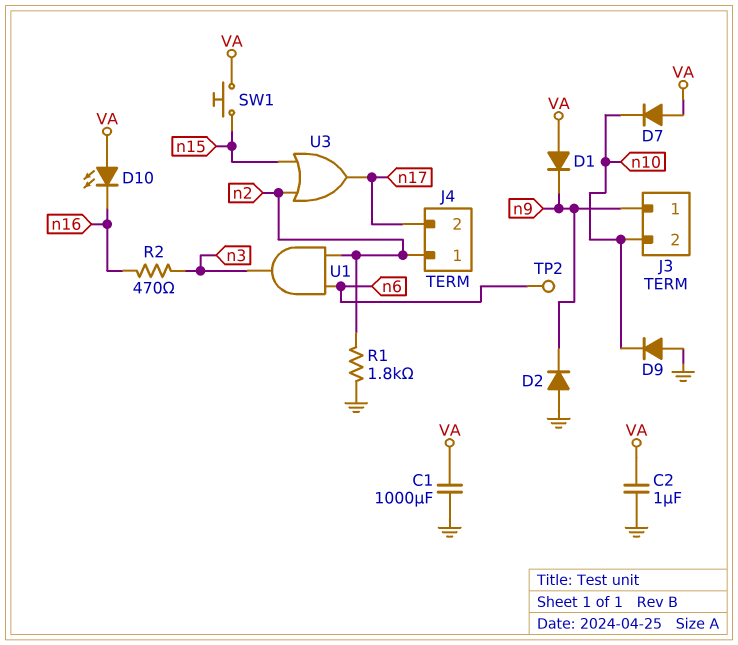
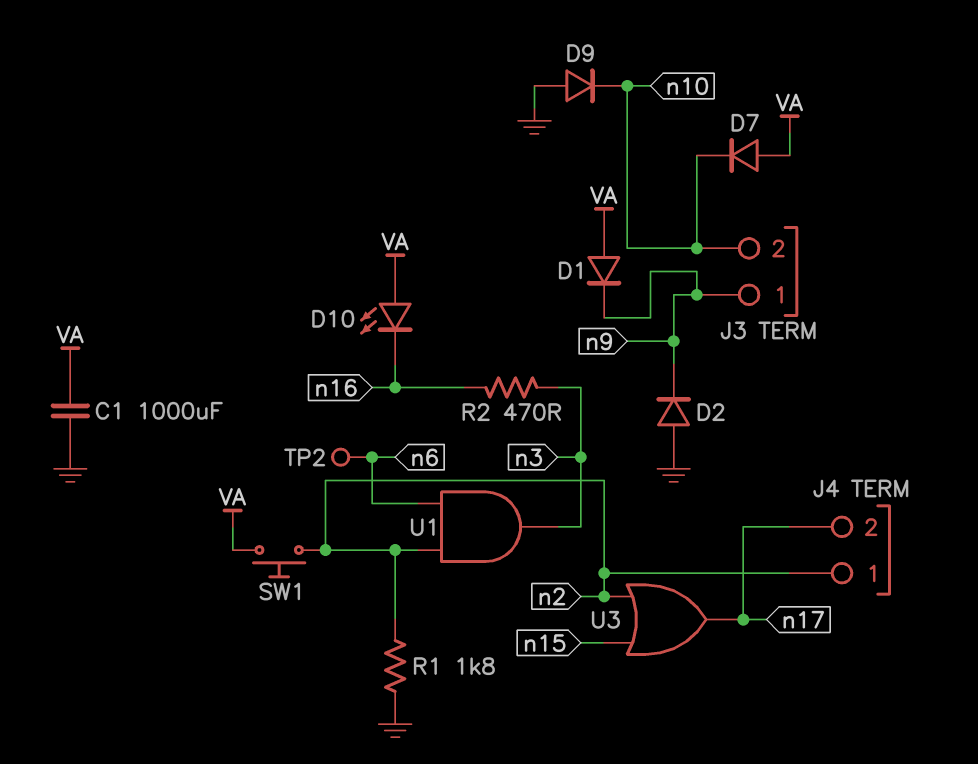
C2: 1uF (GND, VA) -> none
SW1: button (VA, n15) -> button (VA, n2)

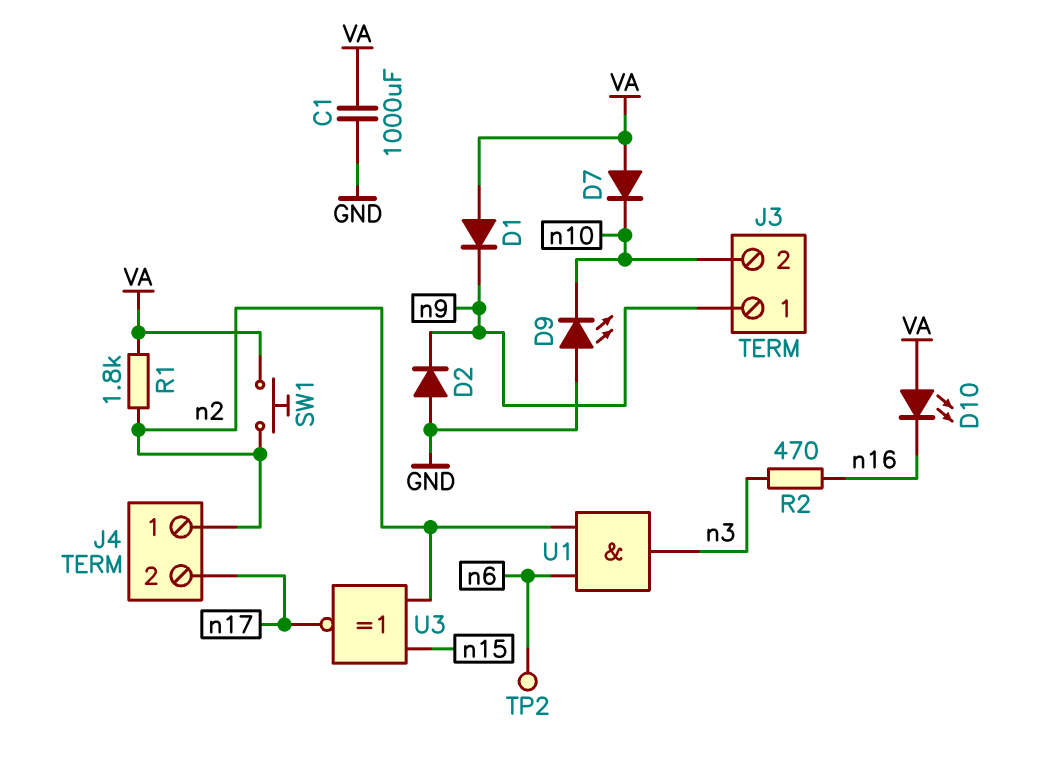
D9: diode (A GND, K n10) -> LED (A GND, K n10)
R1: 1.8k (GND, n2) -> 1.8k (VA, n2)
U3: OR (in n2, in n15, out n17) -> XNOR (in n2, in n15, out n17)

